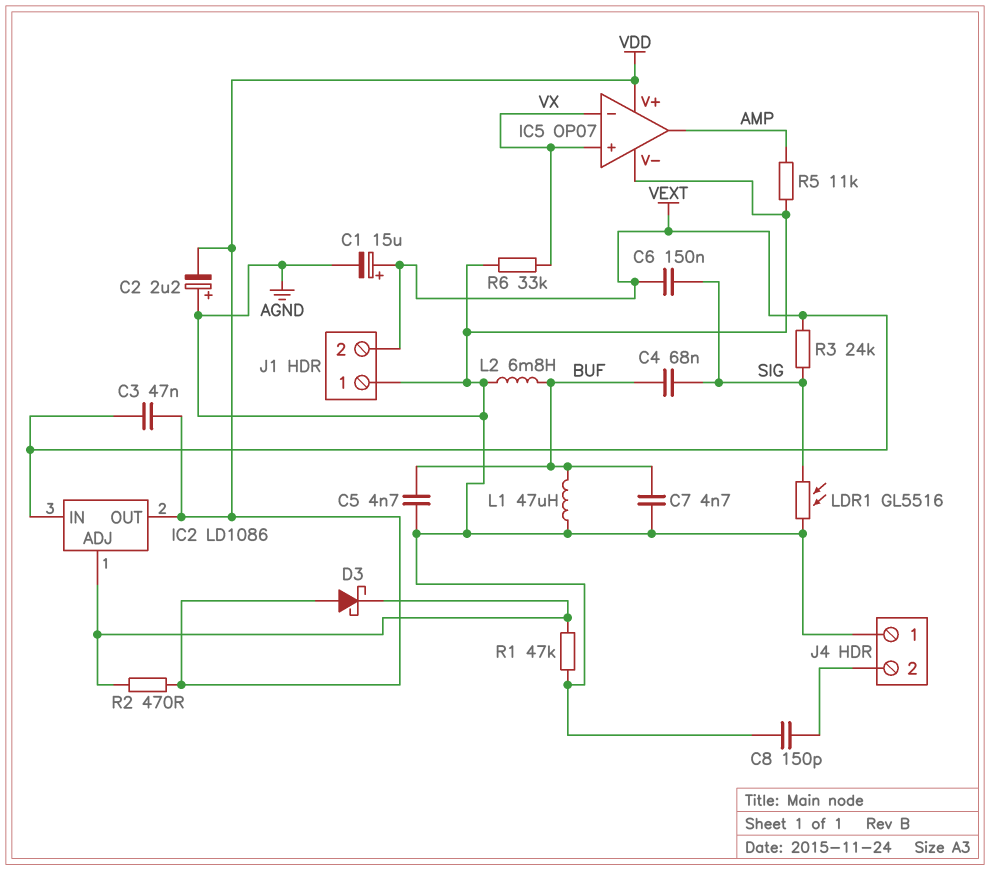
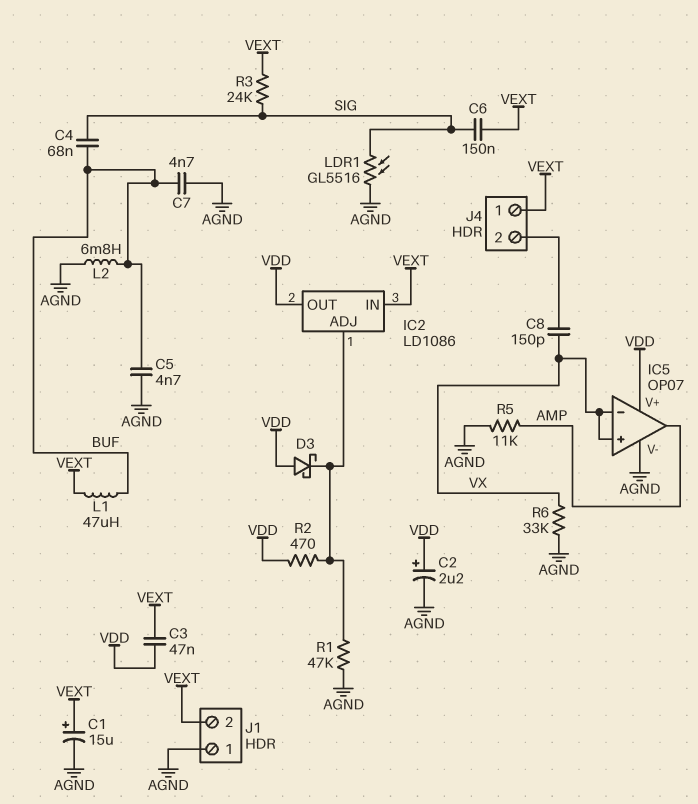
C2: 2.2uF (plus AGND, minus VDD) -> 2.2uF (plus VDD, minus AGND)
C8: 150pF (AGND, J4/2) -> 150pF (J4/2, VX)
J4 pin 1: AGND -> VEXT
L1: 47uH (AGND, BUF) -> 47uH (BUF, VEXT)

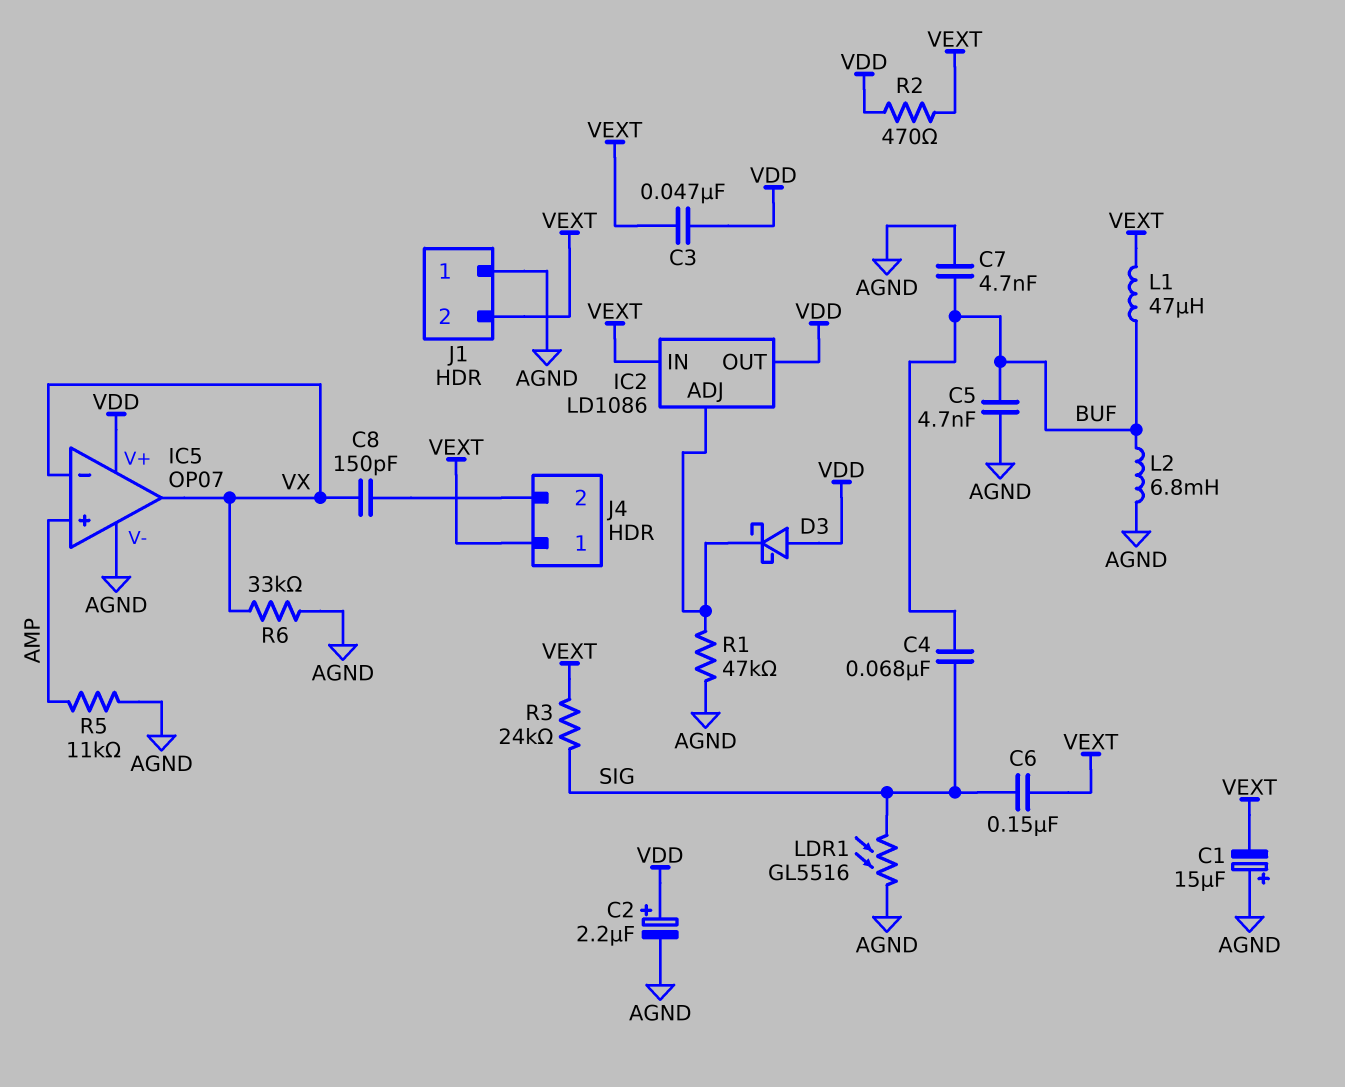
C1: 15uF (plus VEXT, minus AGND) -> 15uF (plus AGND, minus VEXT)
IC5 pin in+: VX -> AMP
IC5 pin out: AMP -> VX
R2: 470 (IC2/ADJ, VDD) -> 470 (VDD, VEXT)

